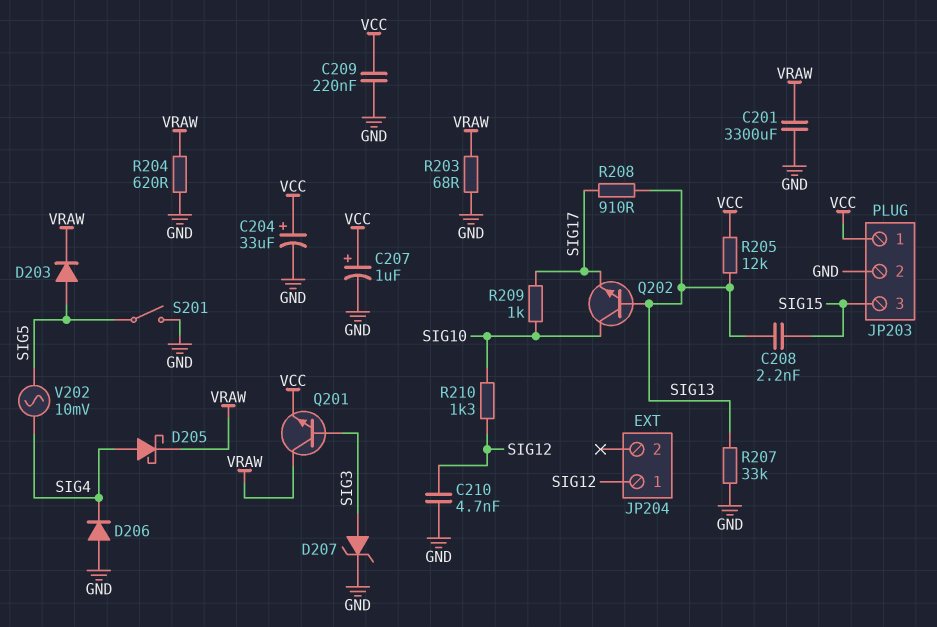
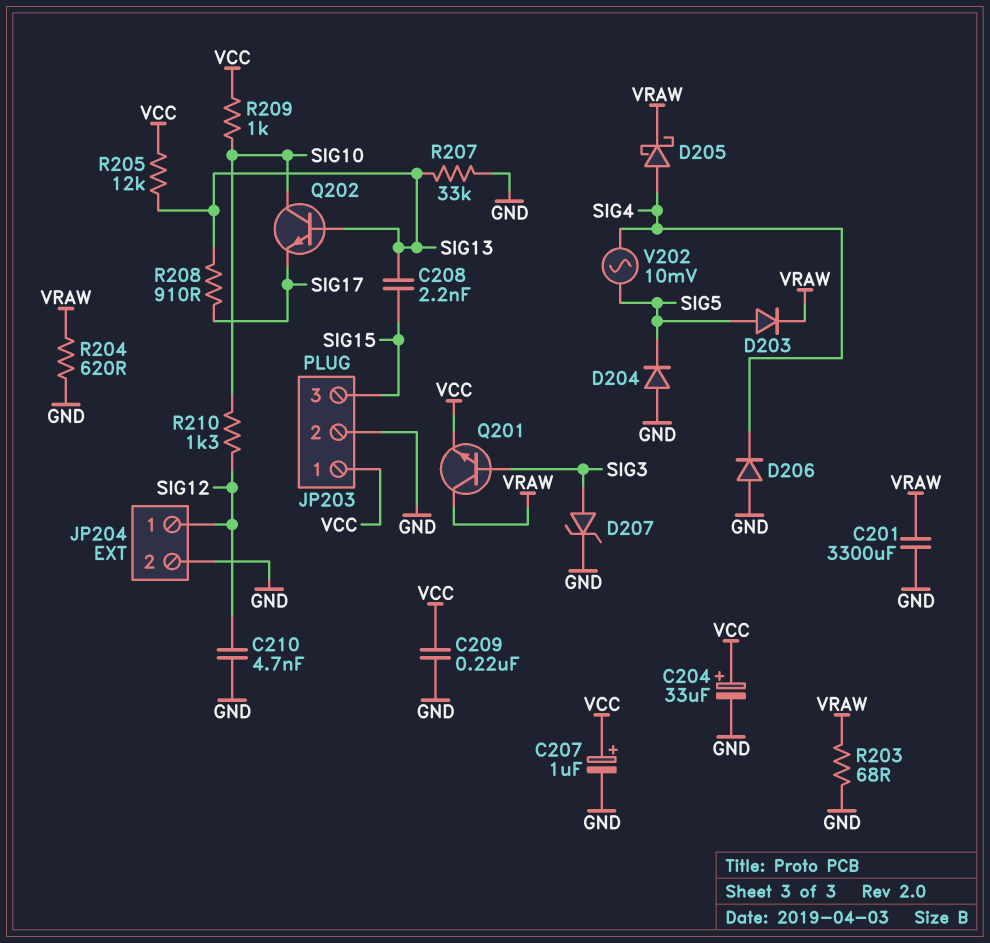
D204: none -> diode (A GND, K SIG5)
JP204 pin 2: none -> GND
R209: 1k (SIG10, SIG17) -> 1k (SIG10, VCC)
S201: switch (GND, SIG5) -> none

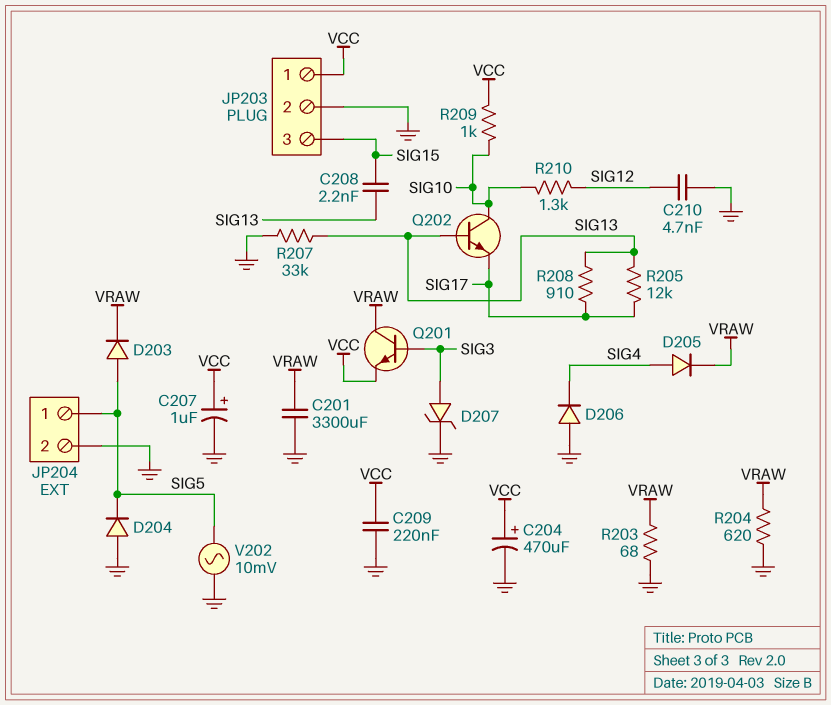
C204: 33uF (plus VCC, minus GND) -> 470uF (plus VCC, minus GND)
D205: schottky (A SIG4, K VRAW) -> diode (A SIG4, K VRAW)
JP204 pin 1: SIG12 -> SIG5
R205: 12k (SIG13, VCC) -> 12k (SIG13, SIG17)
V202: AC 10mV (SIG4, SIG5) -> AC 10mV (GND, SIG5)

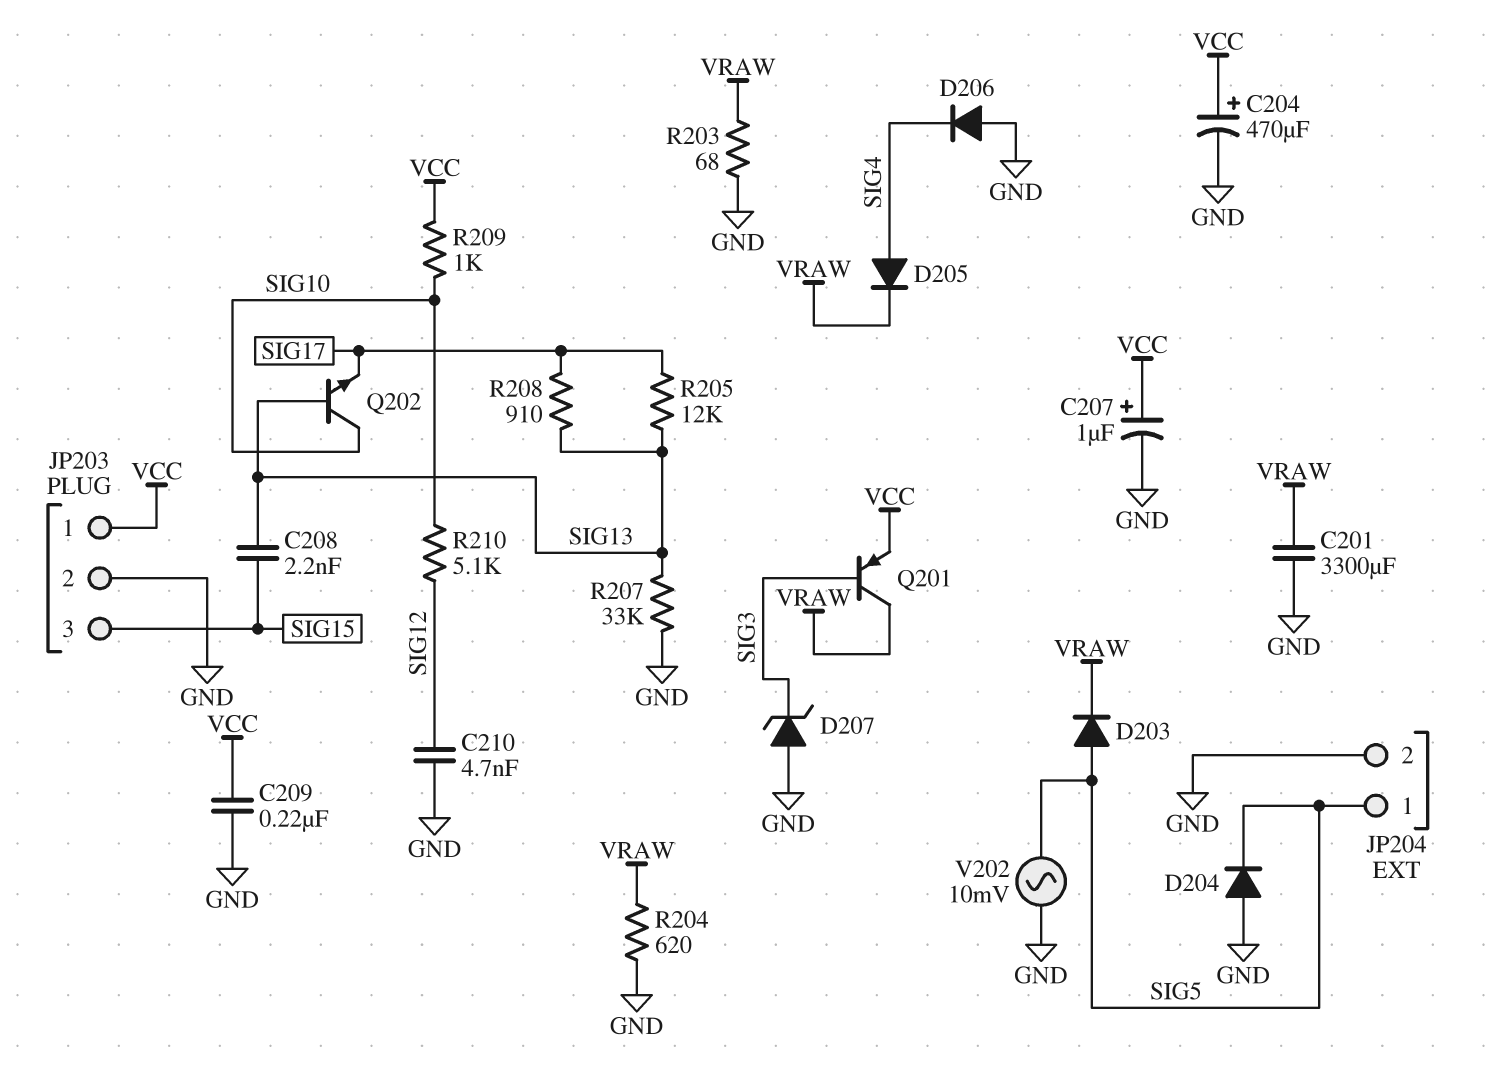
D207: zener (A SIG3, K GND) -> zener (A GND, K SIG3)
Q201: NPN (B SIG3, C VRAW, E VCC) -> PNP (B SIG3, C VRAW, E VCC)
R210: 1.3k (SIG10, SIG12) -> 5.1k (SIG10, SIG12)

